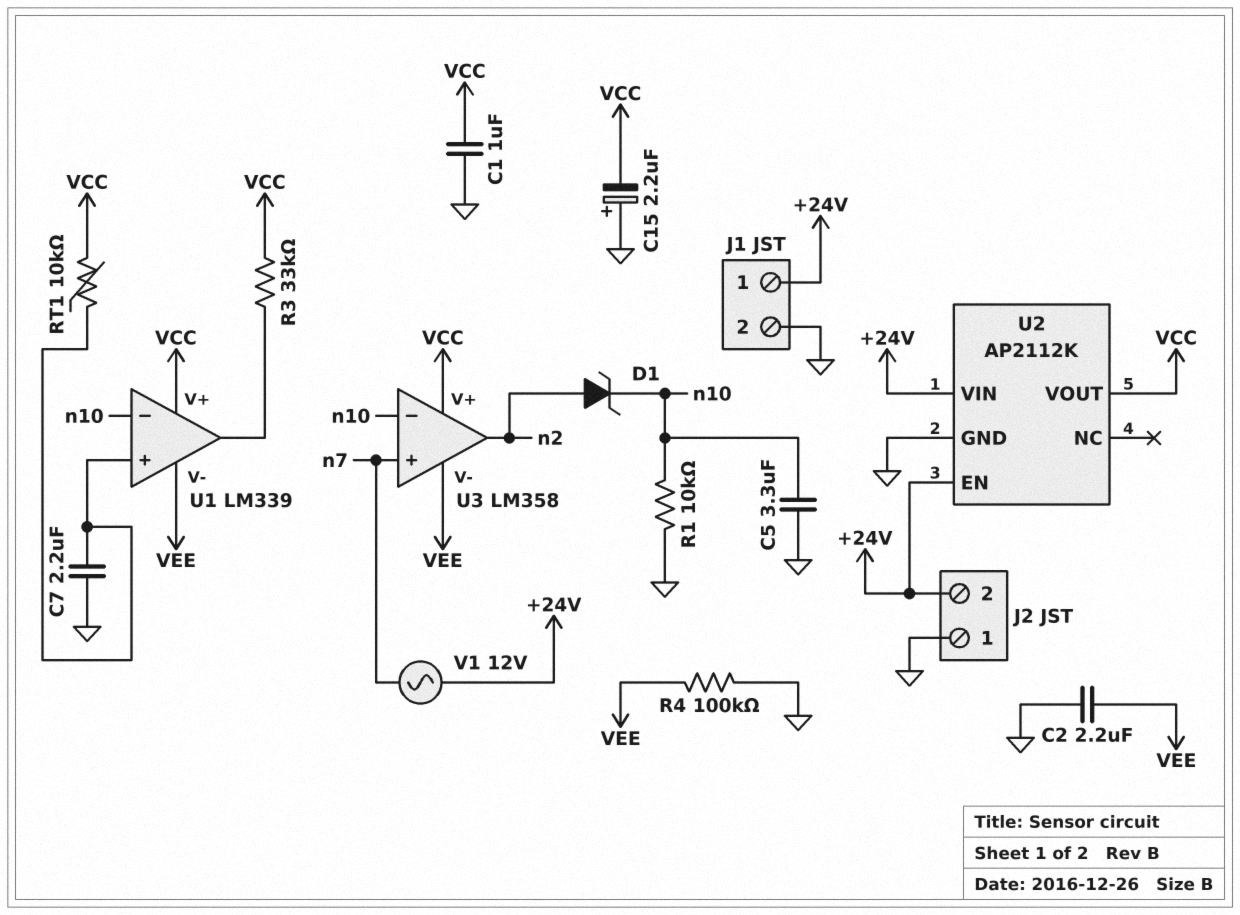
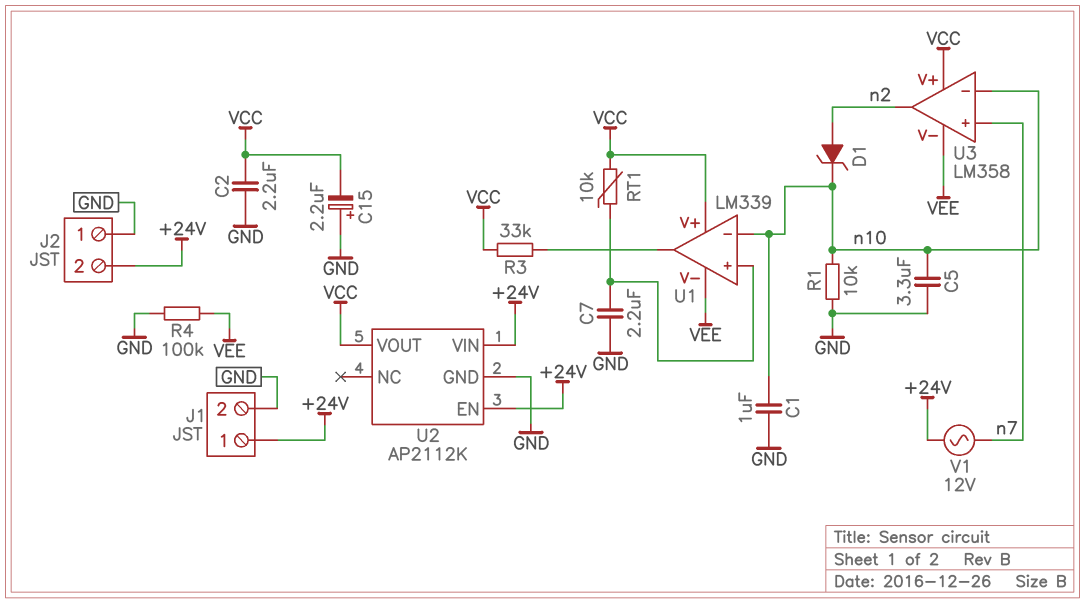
C1: 1uF (GND, VCC) -> 1uF (GND, n10)
C2: 2.2uF (GND, VEE) -> 2.2uF (GND, VCC)

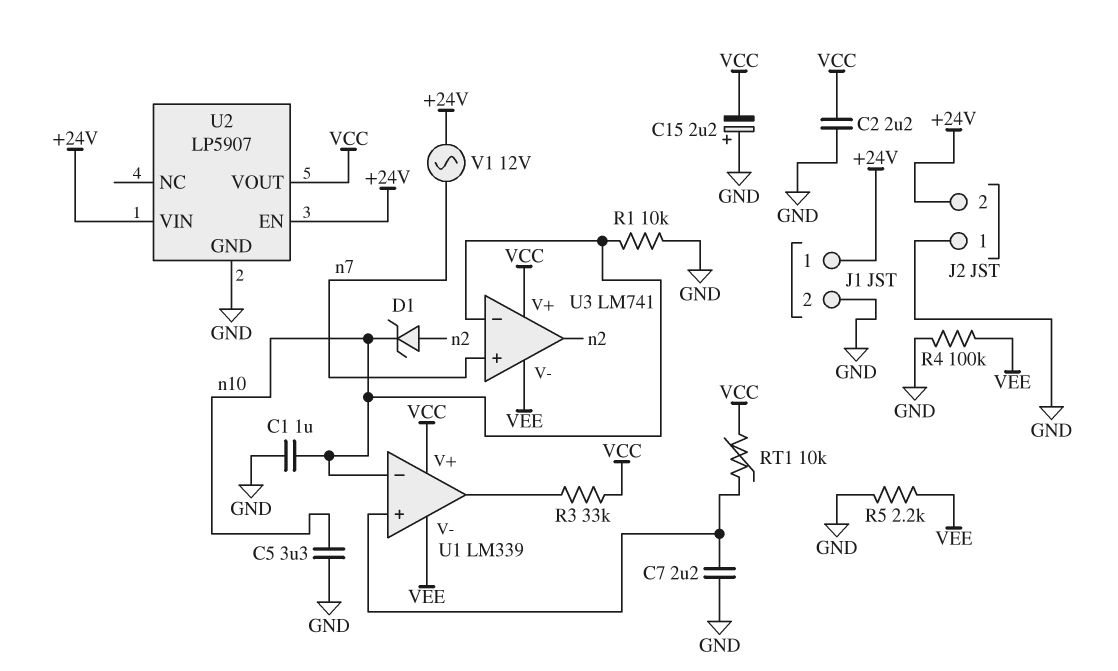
R5: none -> 2.2k (GND, VEE)
U2: AP2112K -> LP5907
U3: LM358 -> LM741

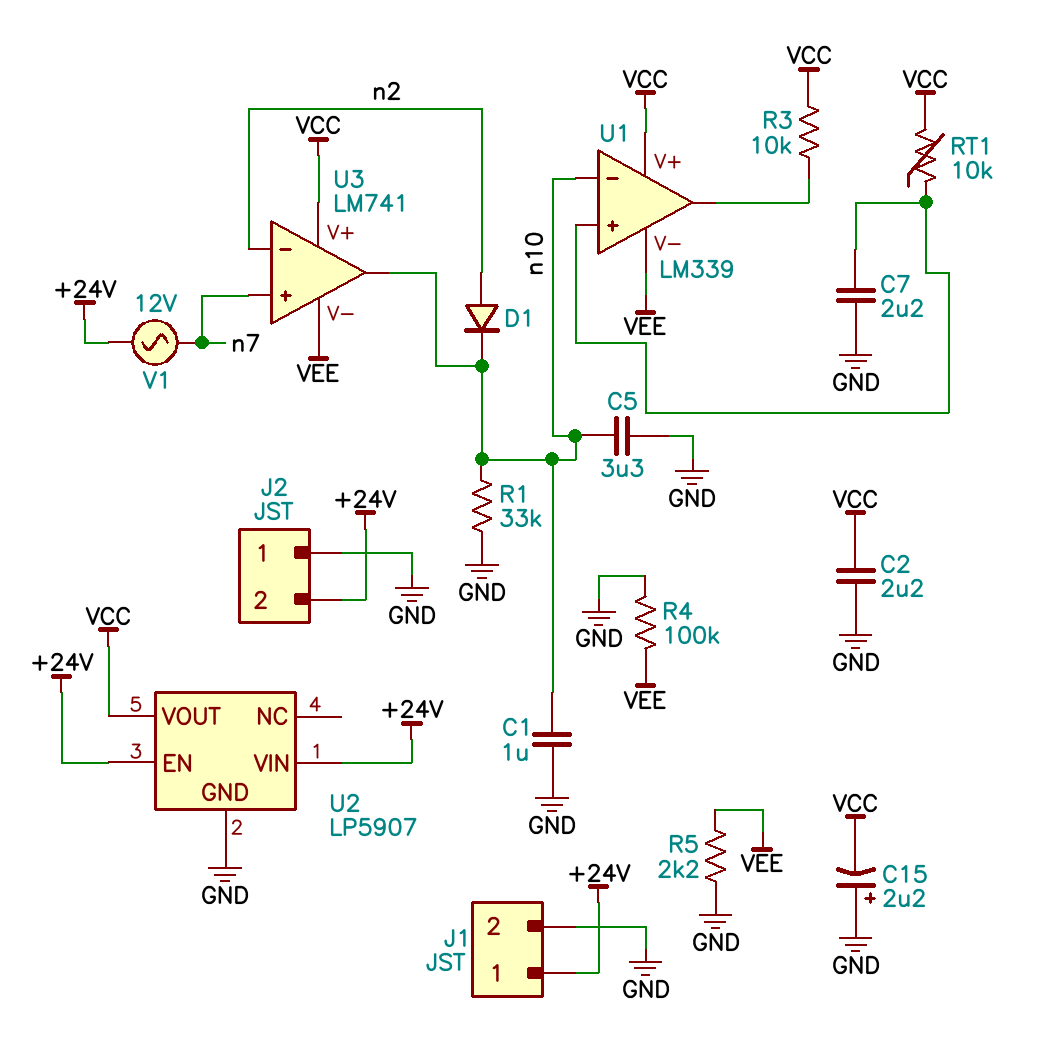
D1: zener (A n2, K n10) -> diode (A n2, K n10)
R1: 10k (GND, n10) -> 33k (GND, n10)
R3: 33k (U1/out, VCC) -> 10k (U1/out, VCC)
U3 pin in-: n10 -> n2
U3 pin out: n2 -> n10

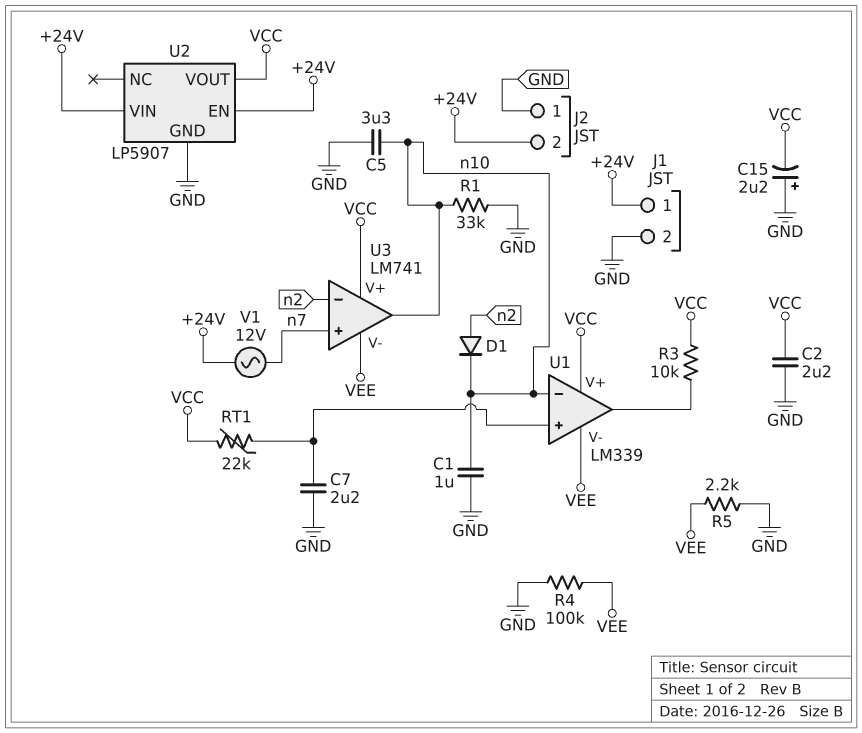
RT1: 10k (U1/in+, VCC) -> 22k (U1/in+, VCC)

